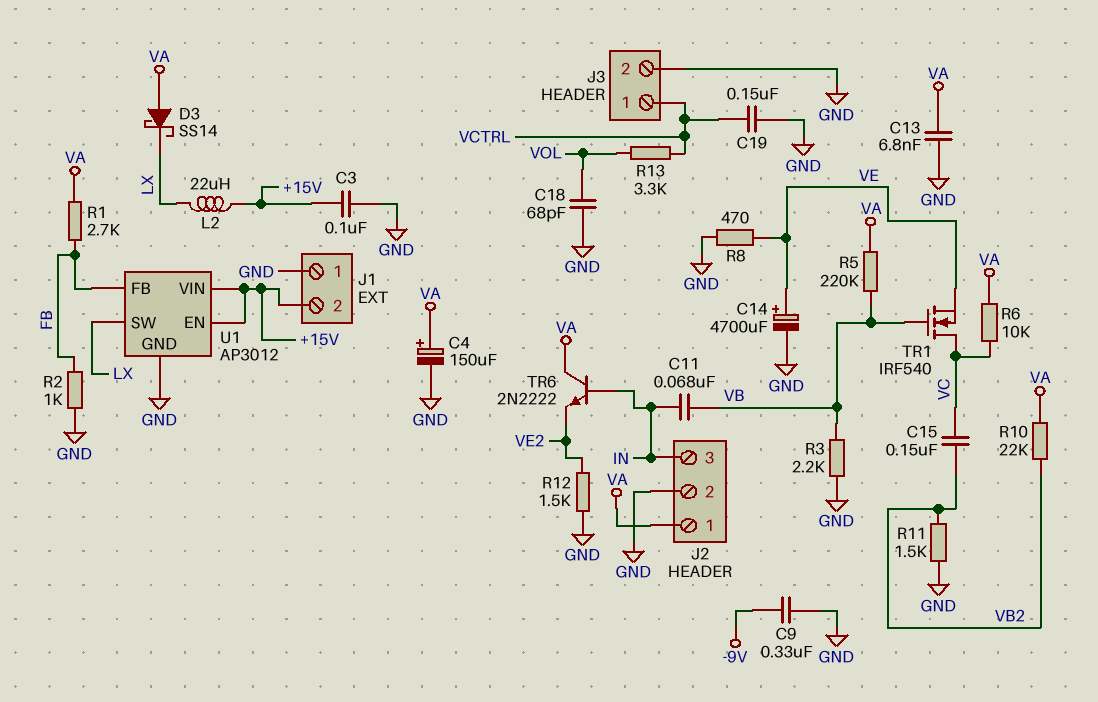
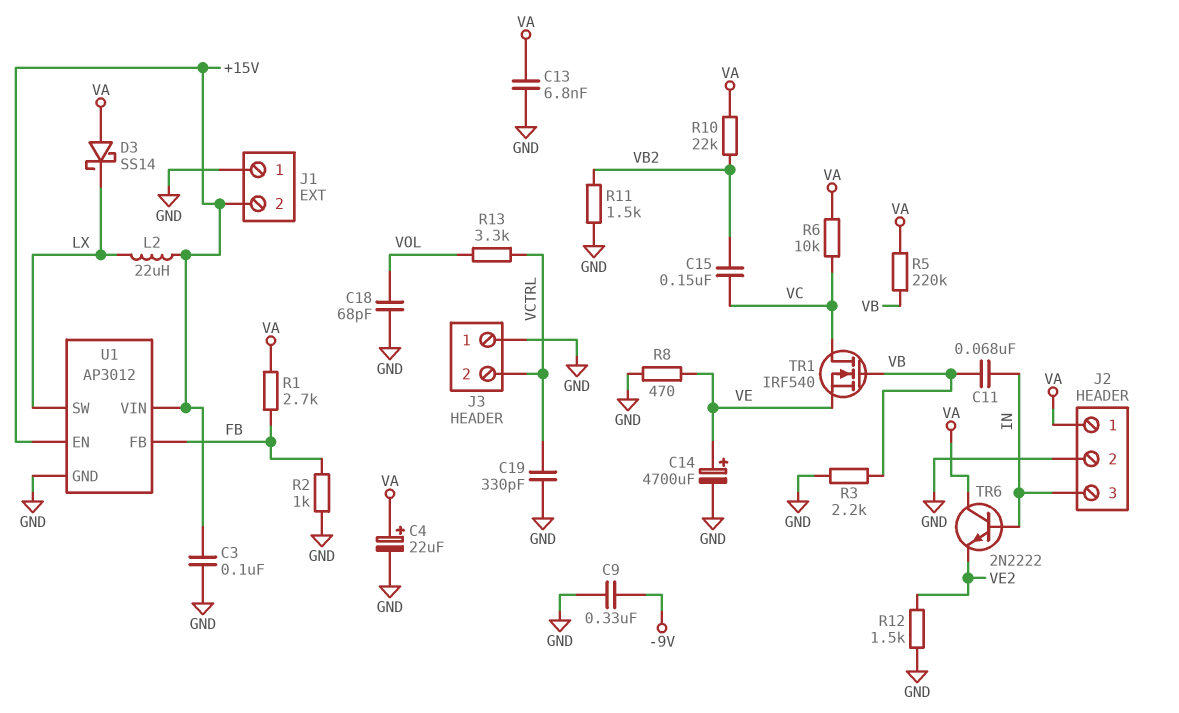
C4: 150uF (plus VA, minus GND) -> 22uF (plus VA, minus GND)
C19: 150nF (GND, VCTRL) -> 330pF (GND, VCTRL)
J3 pin 1: VCTRL -> GND
J3 pin 2: GND -> VCTRL

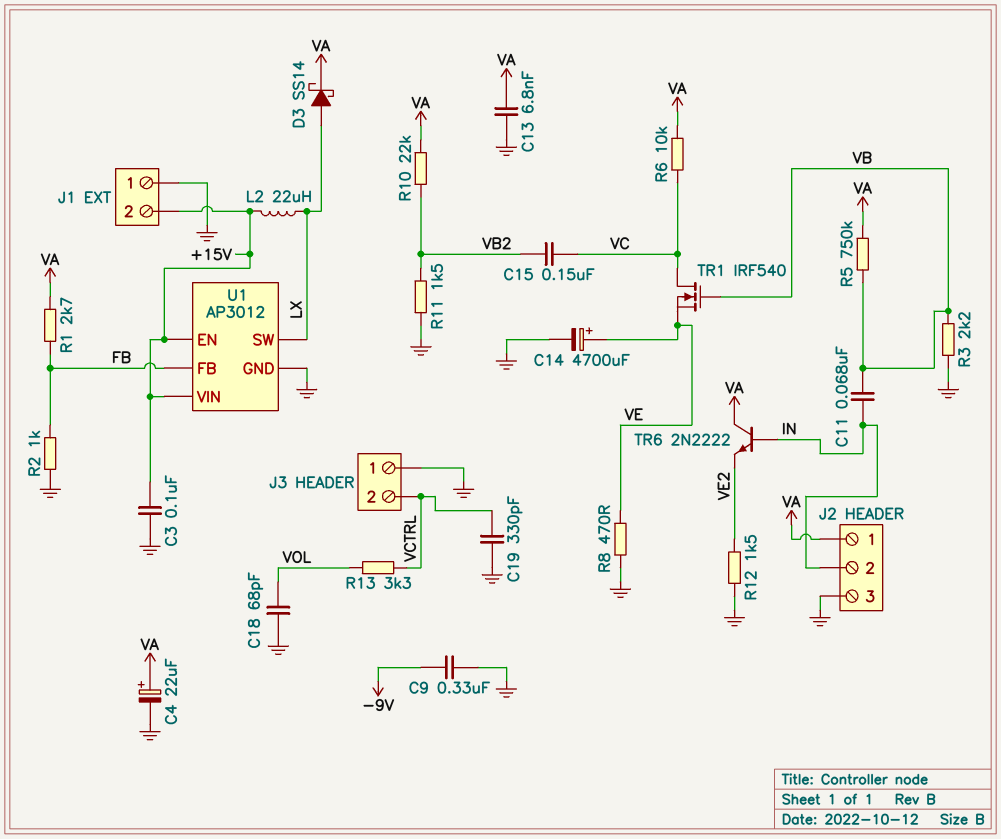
D3: schottky SS14 (A VA, K LX) -> schottky SS14 (A LX, K VA)
J2 pin 2: GND -> IN
J2 pin 3: IN -> GND
R5: 220k (VA, VB) -> 750k (VA, VB)

